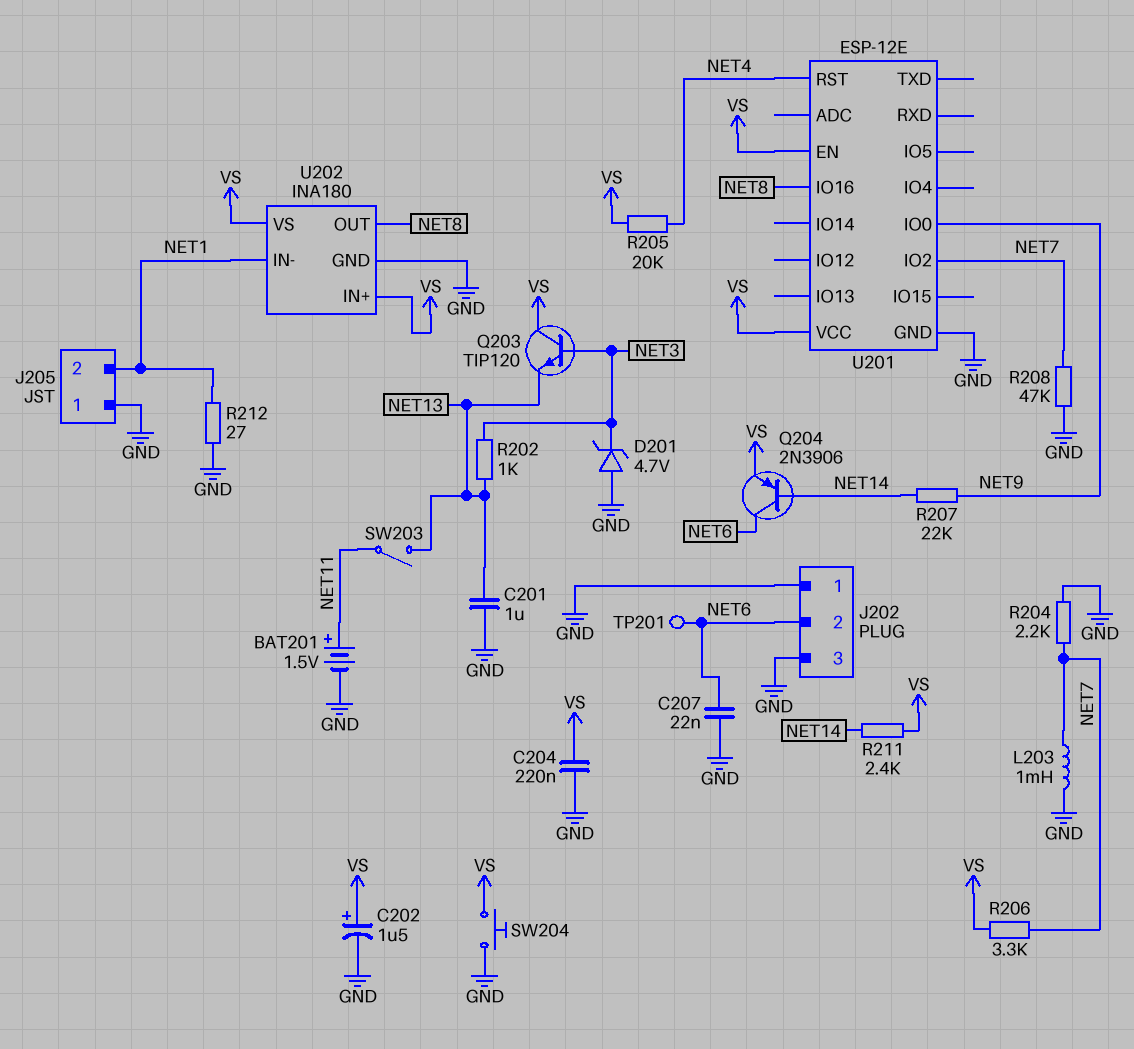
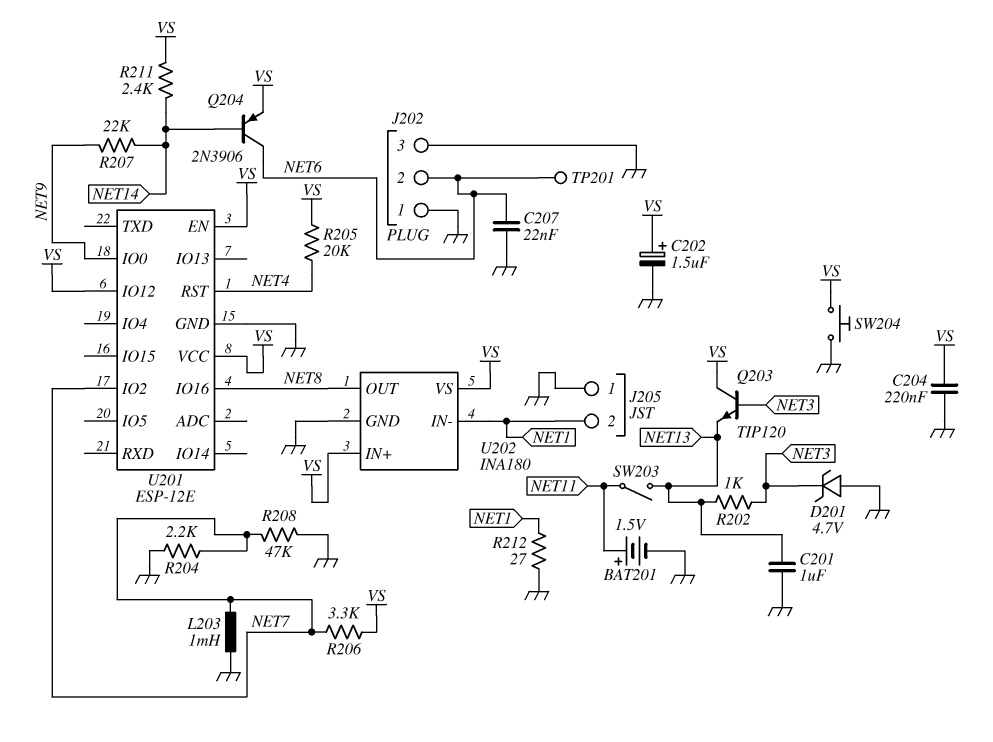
U201 pin IO12: none -> VS

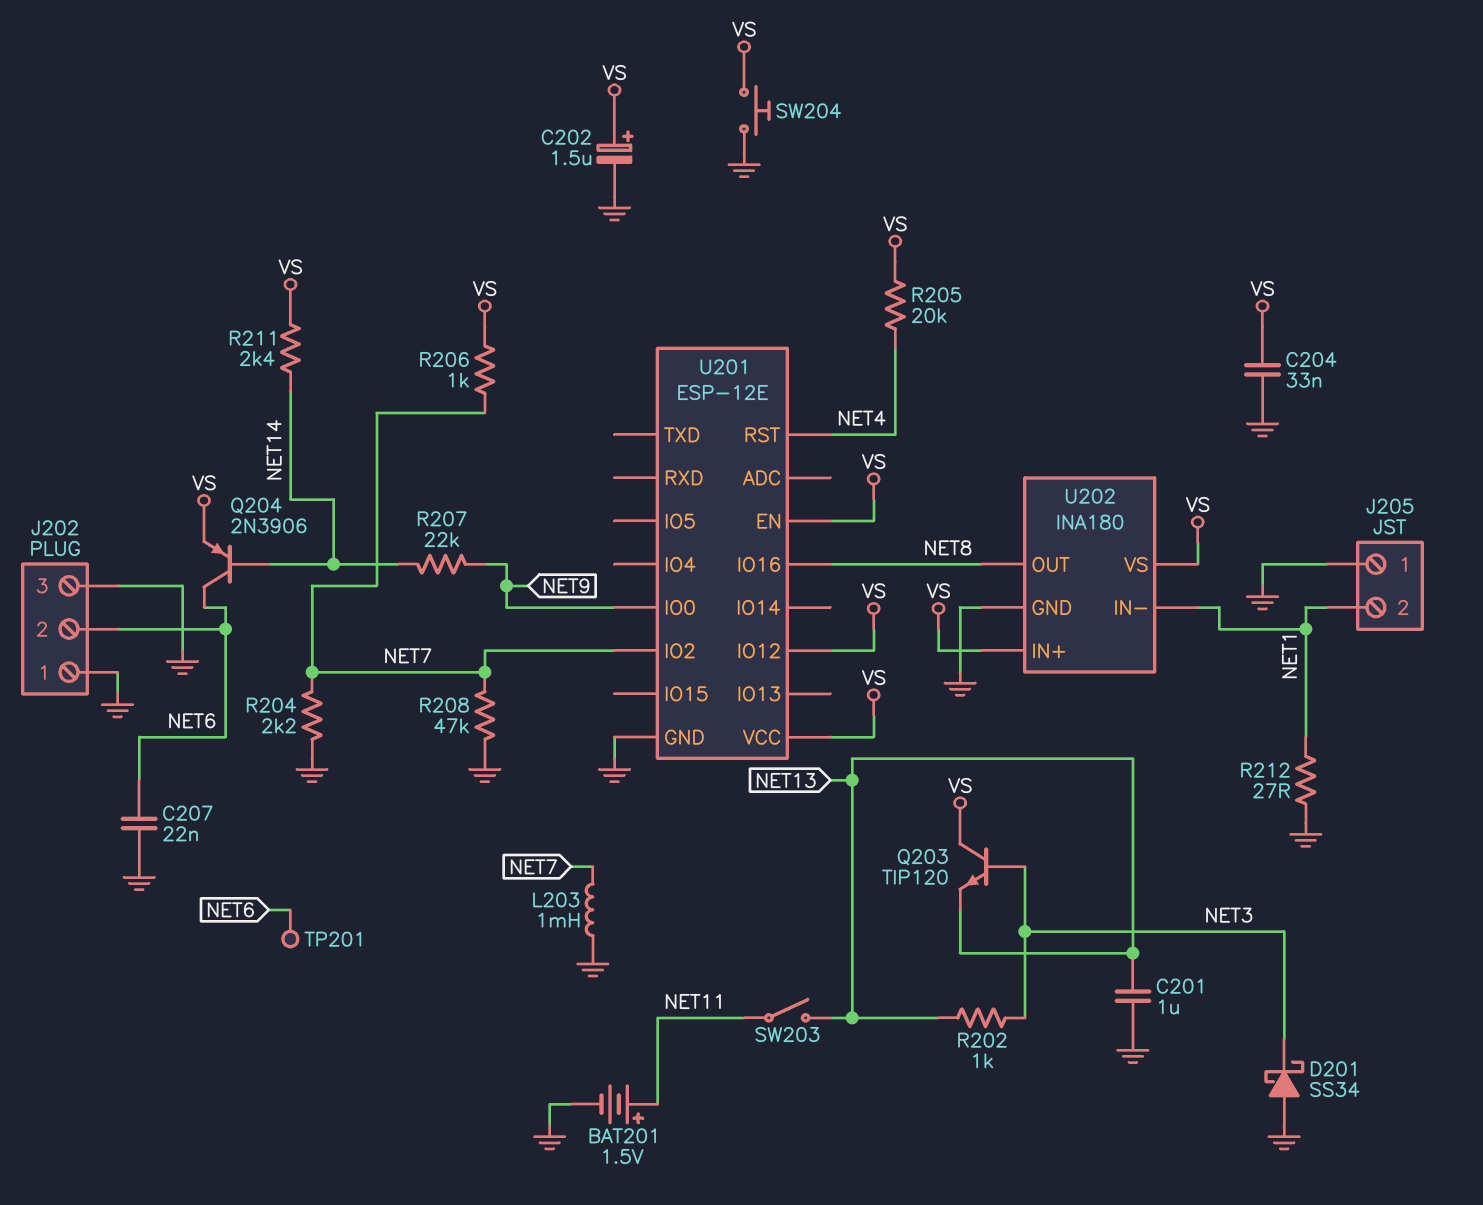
C204: 220nF (GND, VS) -> 33nF (GND, VS)
D201: zener 4.7V (A GND, K NET3) -> schottky SS34 (A GND, K NET3)
R206: 3.3k (NET7, VS) -> 1k (NET7, VS)

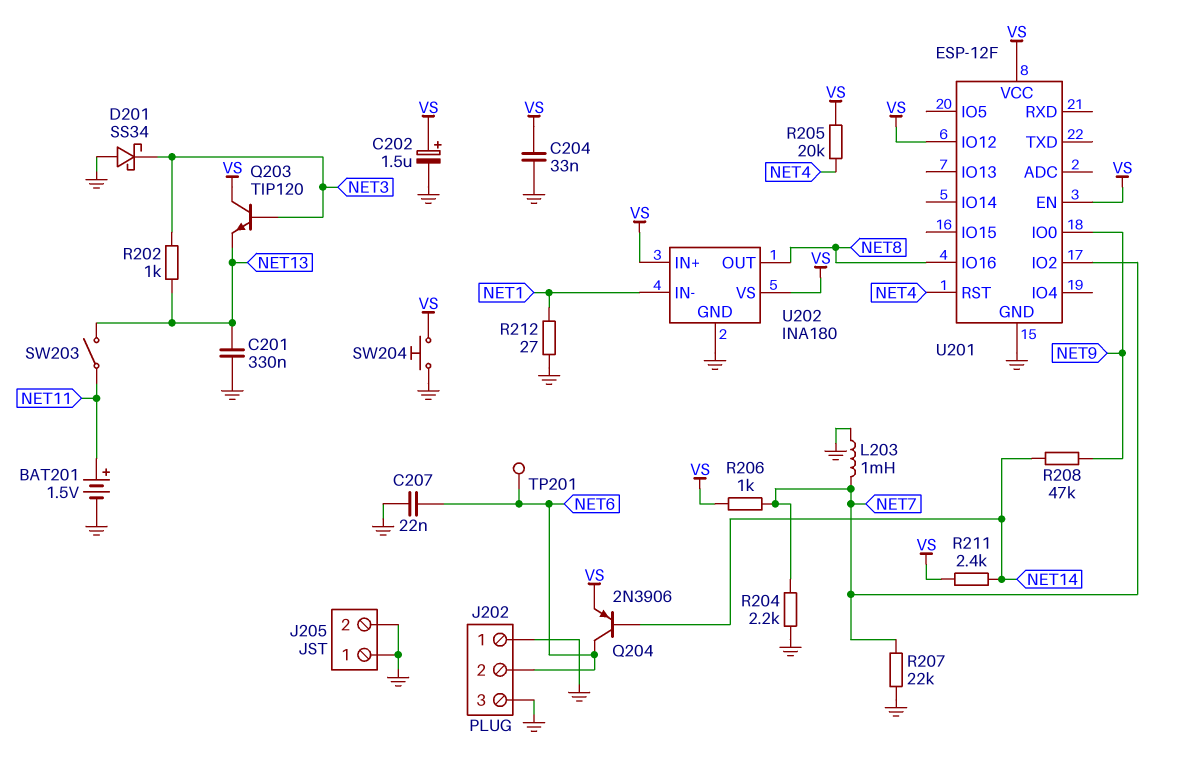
C201: 1uF (GND, NET13) -> 330nF (GND, NET13)
J205 pin 2: NET1 -> GND
R207: 22k (NET9, NET14) -> 22k (GND, NET7)
R208: 47k (GND, NET7) -> 47k (NET9, NET14)
U201: ESP-12E -> ESP-12F

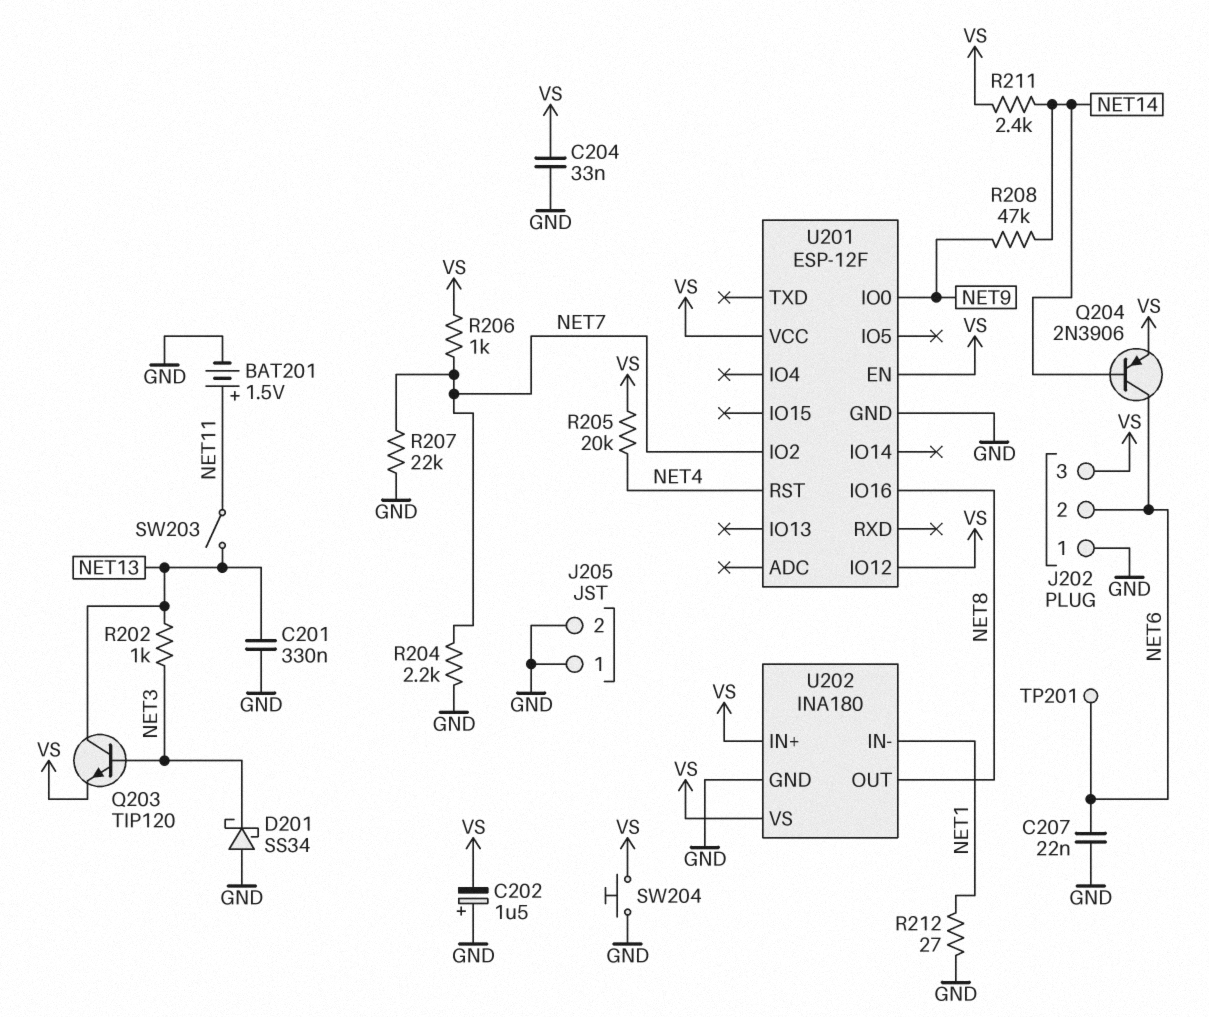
C202: 1.5uF (plus VS, minus GND) -> 1.5uF (plus GND, minus VS)
J202 pin 3: GND -> VS
L203: 1mH (GND, NET7) -> none
Q203: NPN TIP120 (B NET3, C VS, E NET13) -> NPN TIP120 (B NET3, C NET13, E VS)

